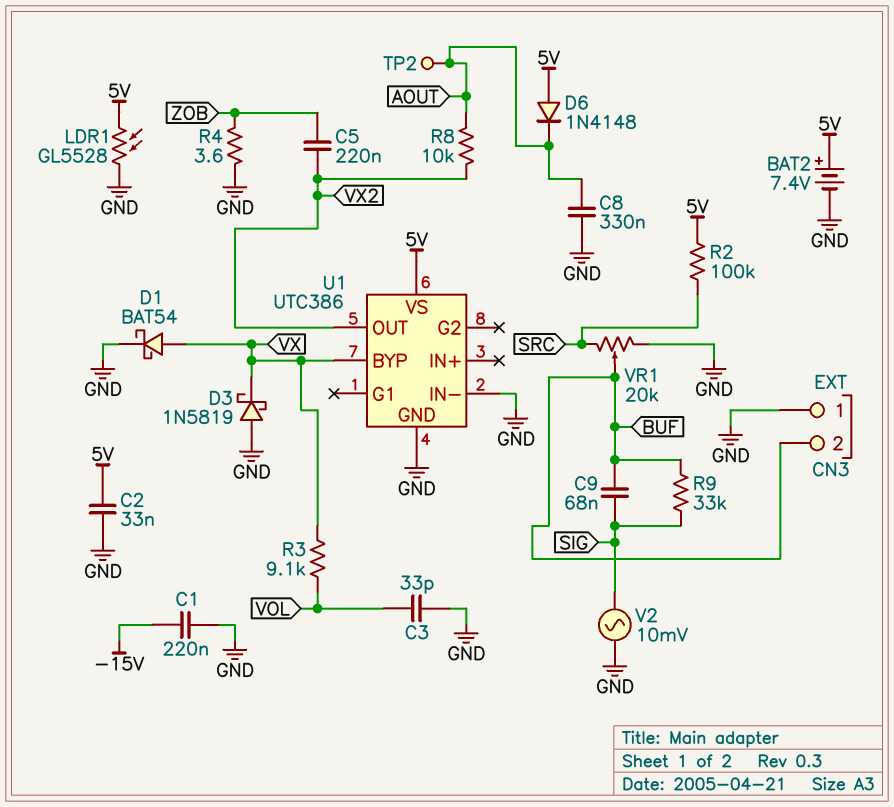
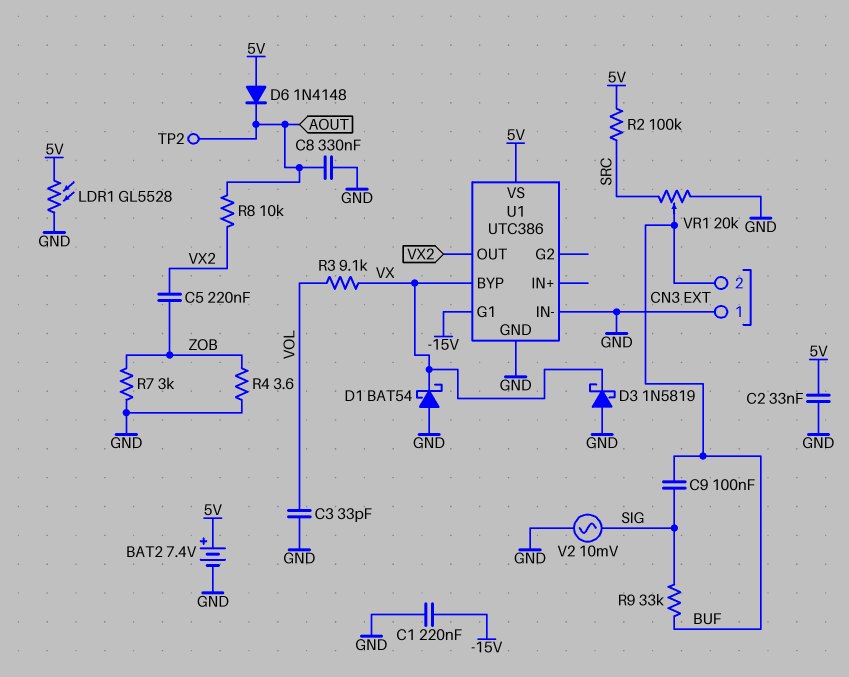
C9: 68nF (BUF, SIG) -> 100nF (BUF, SIG)
D1: schottky BAT54 (A VX, K GND) -> schottky BAT54 (A GND, K VX)
R7: none -> 3k (GND, ZOB)
U1 pin G1: none -> -15V

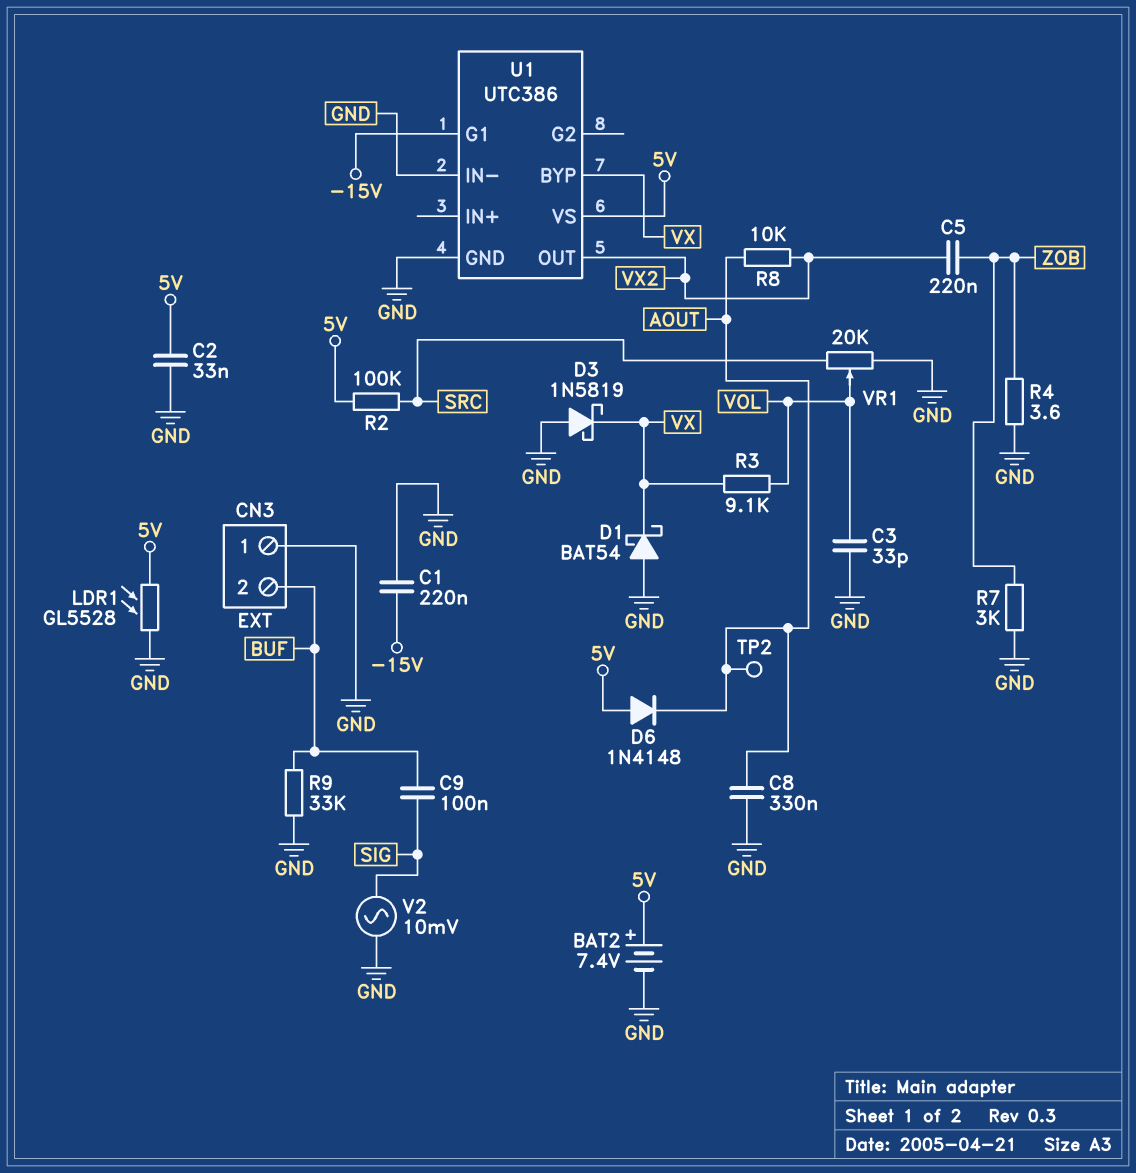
R9: 33k (BUF, SIG) -> 33k (BUF, GND)
VR1: 20k (GND, SRC, wiper BUF) -> 20k (GND, SRC, wiper VOL)

